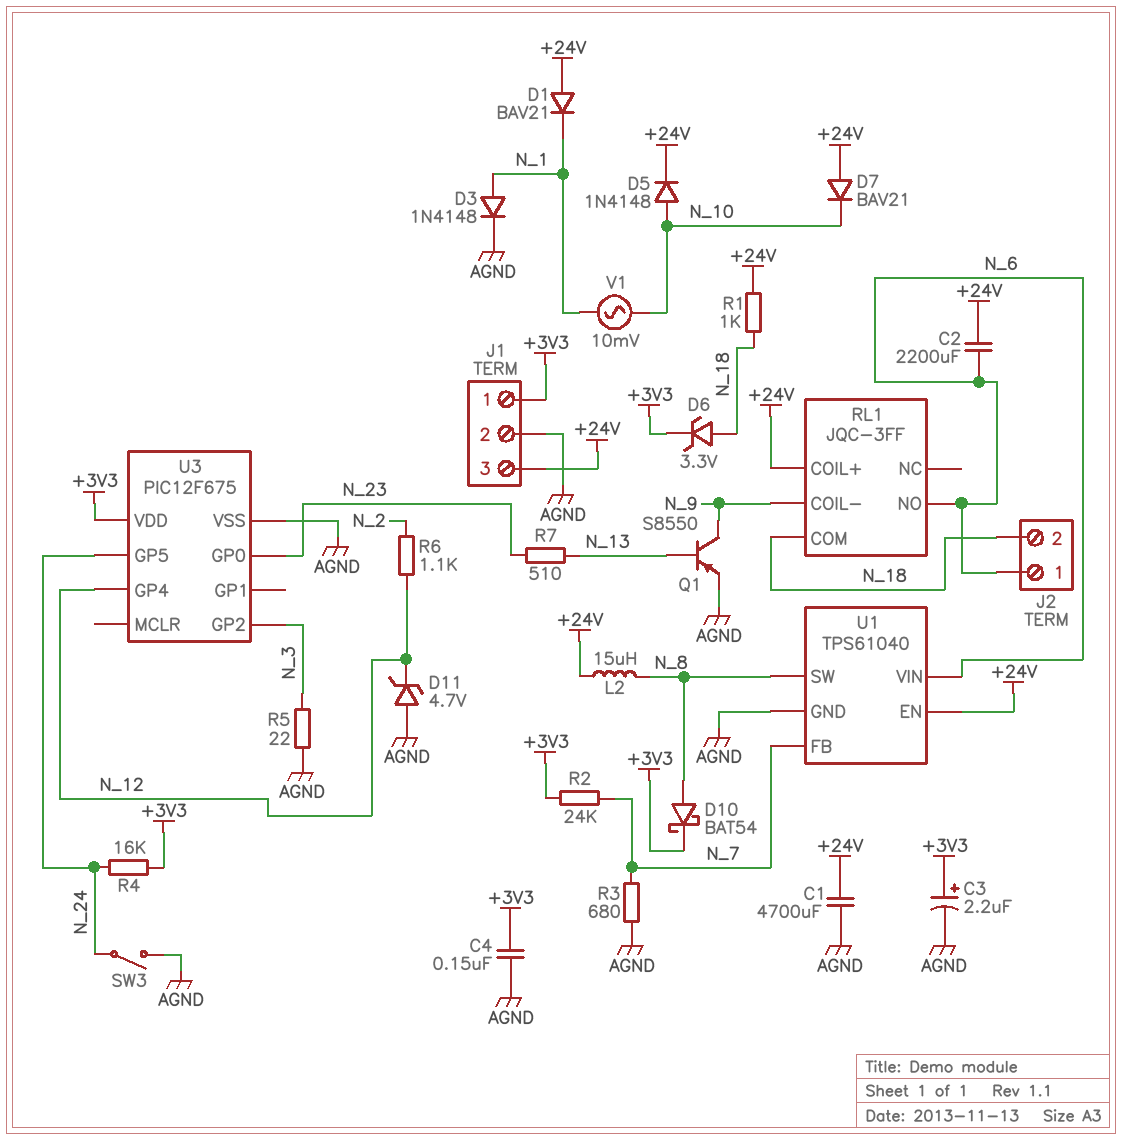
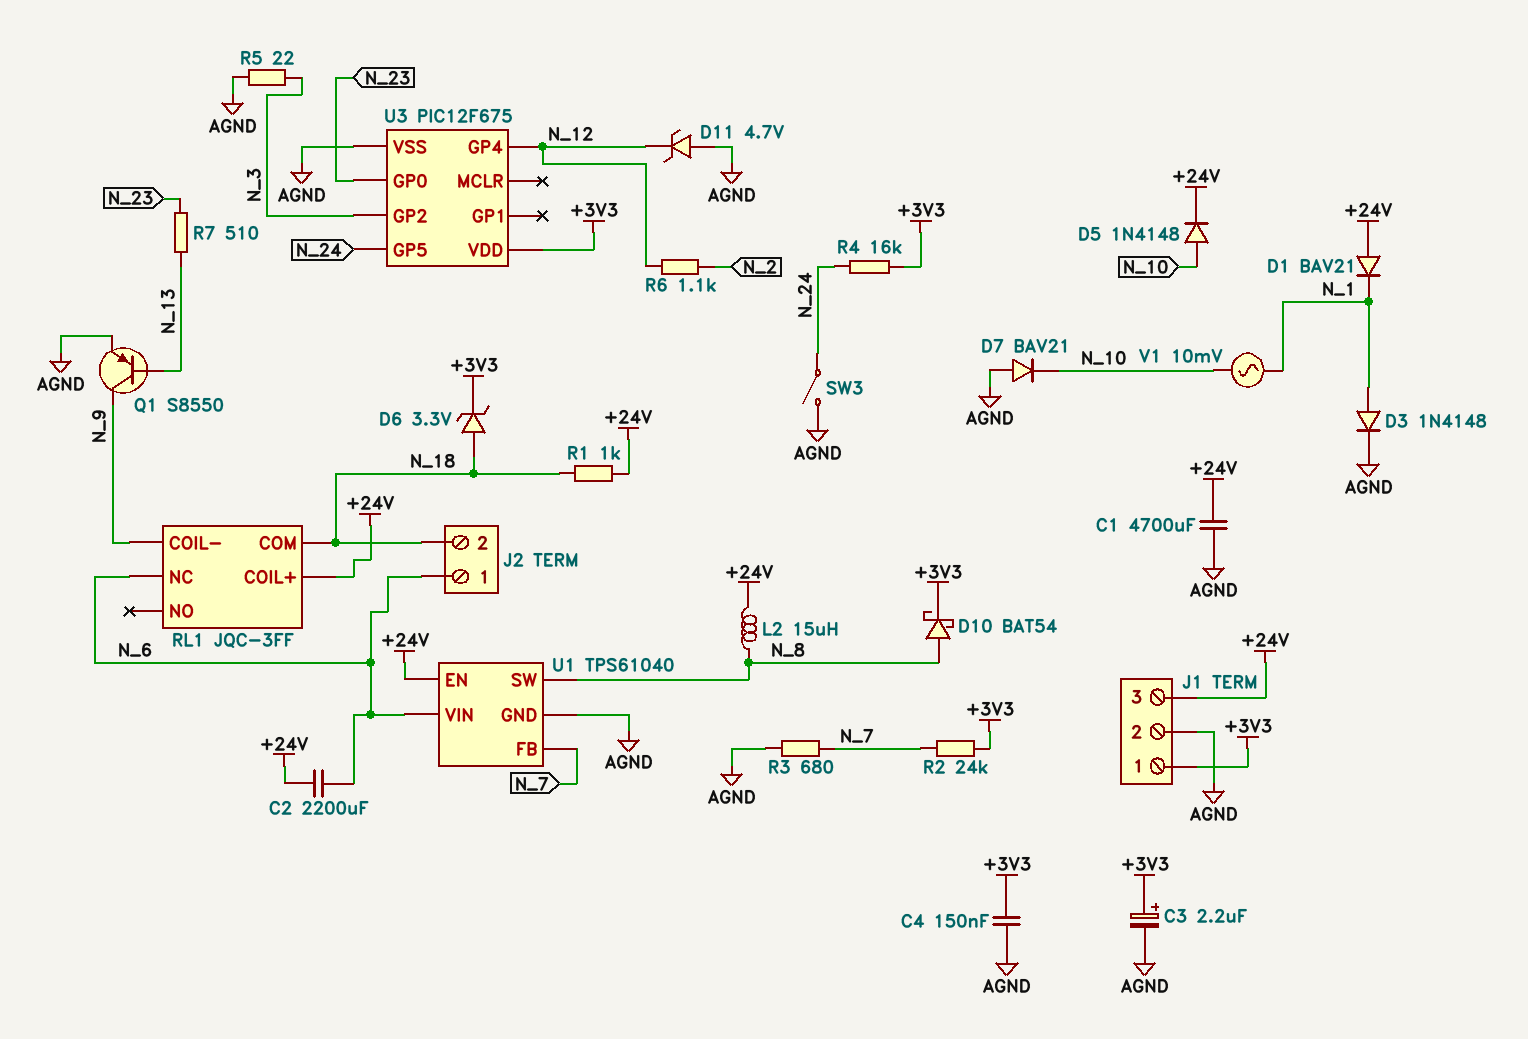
D7: diode BAV21 (A +24V, K N_10) -> diode BAV21 (A AGND, K N_10)
RL1 pin NC: none -> N_6
RL1 pin NO: N_6 -> none

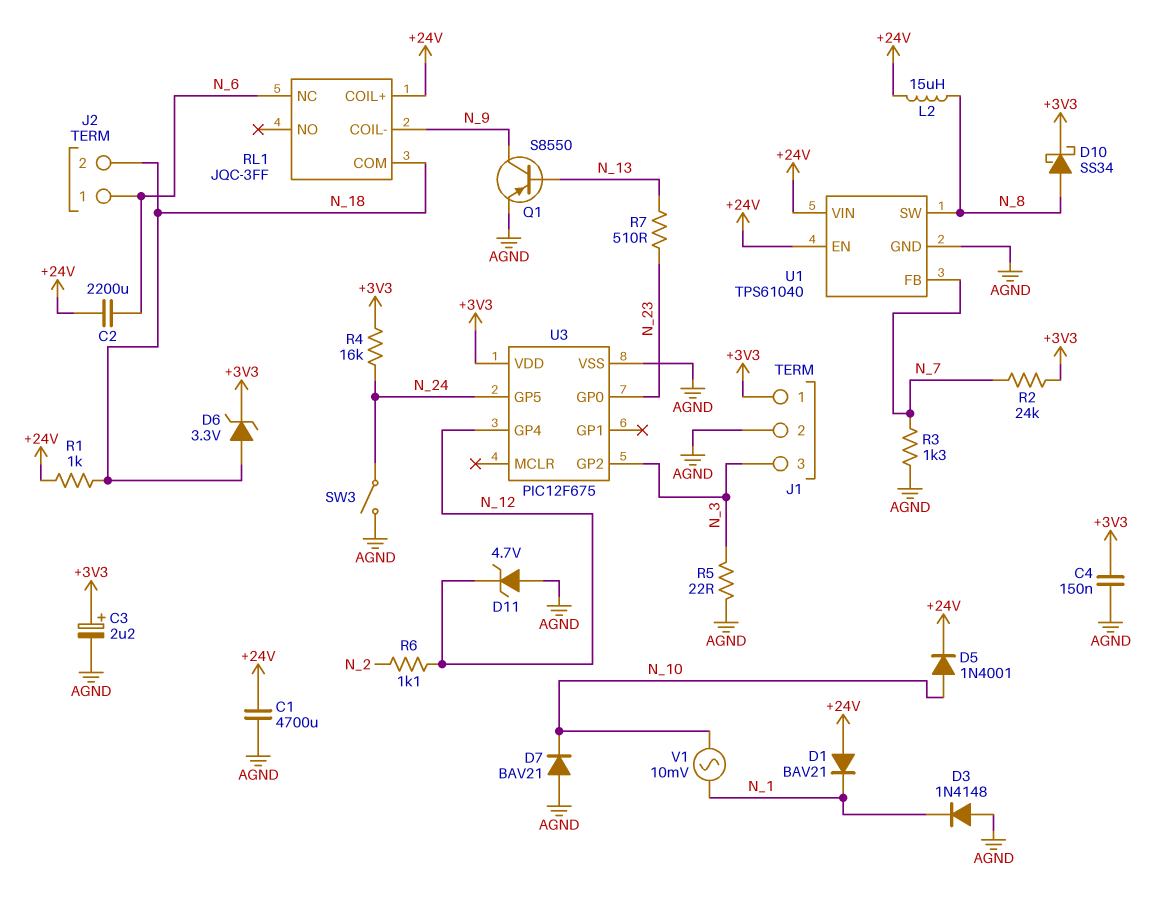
D3: diode 1N4148 (A N_1, K AGND) -> diode 1N4148 (A AGND, K N_1)
D5: diode 1N4148 (A N_10, K +24V) -> diode 1N4001 (A N_10, K +24V)
D10: schottky BAT54 (A N_8, K +3V3) -> schottky SS34 (A N_8, K +3V3)
J1 pin 3: +24V -> N_3
R3: 680 (AGND, N_7) -> 1.3k (AGND, N_7)
U1 pin VIN: N_6 -> +24V

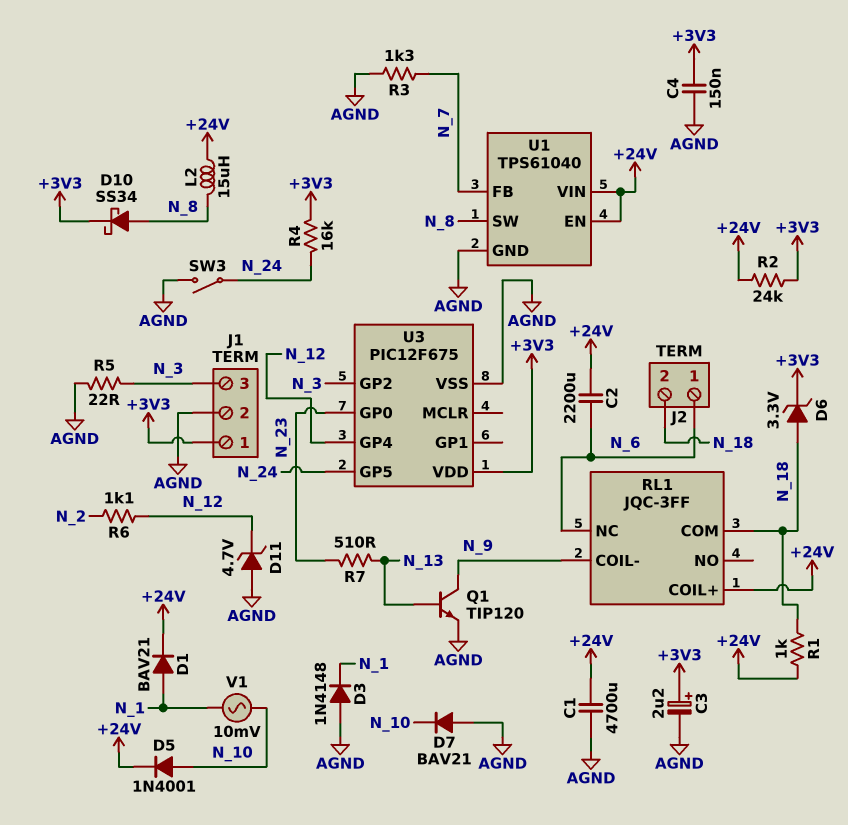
D1: diode BAV21 (A +24V, K N_1) -> diode BAV21 (A N_1, K +24V)
Q1: PNP S8550 (B N_13, C N_9, E AGND) -> NPN TIP120 (B N_13, C N_9, E AGND)
R2: 24k (+3V3, N_7) -> 24k (+3V3, +24V)

